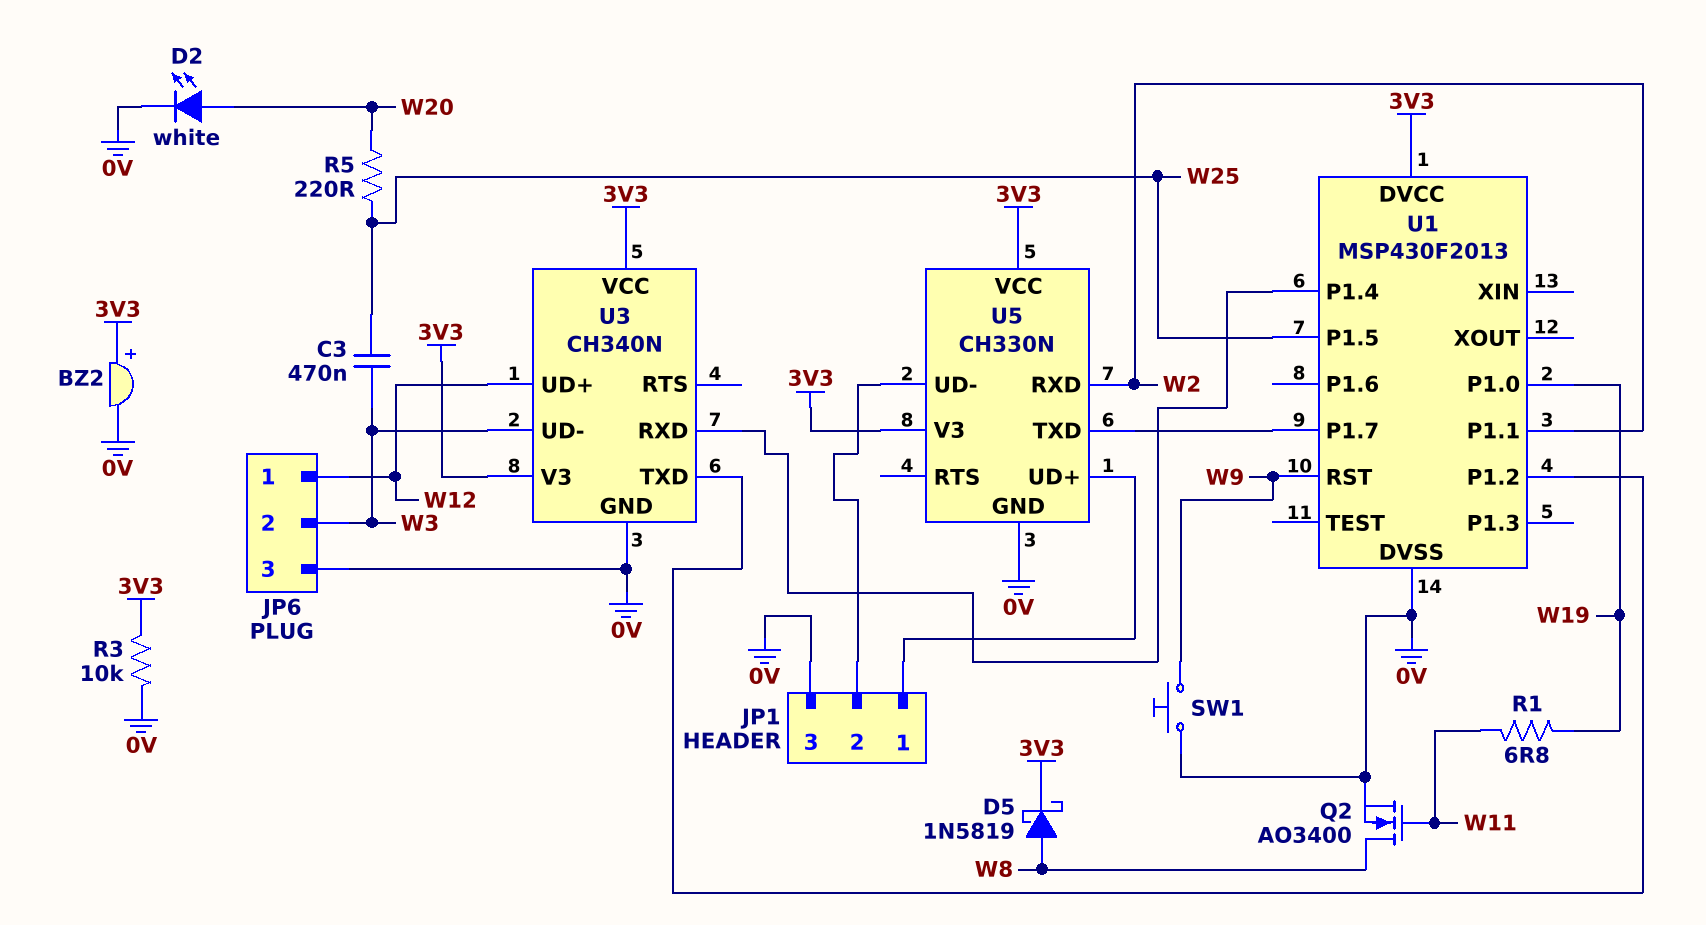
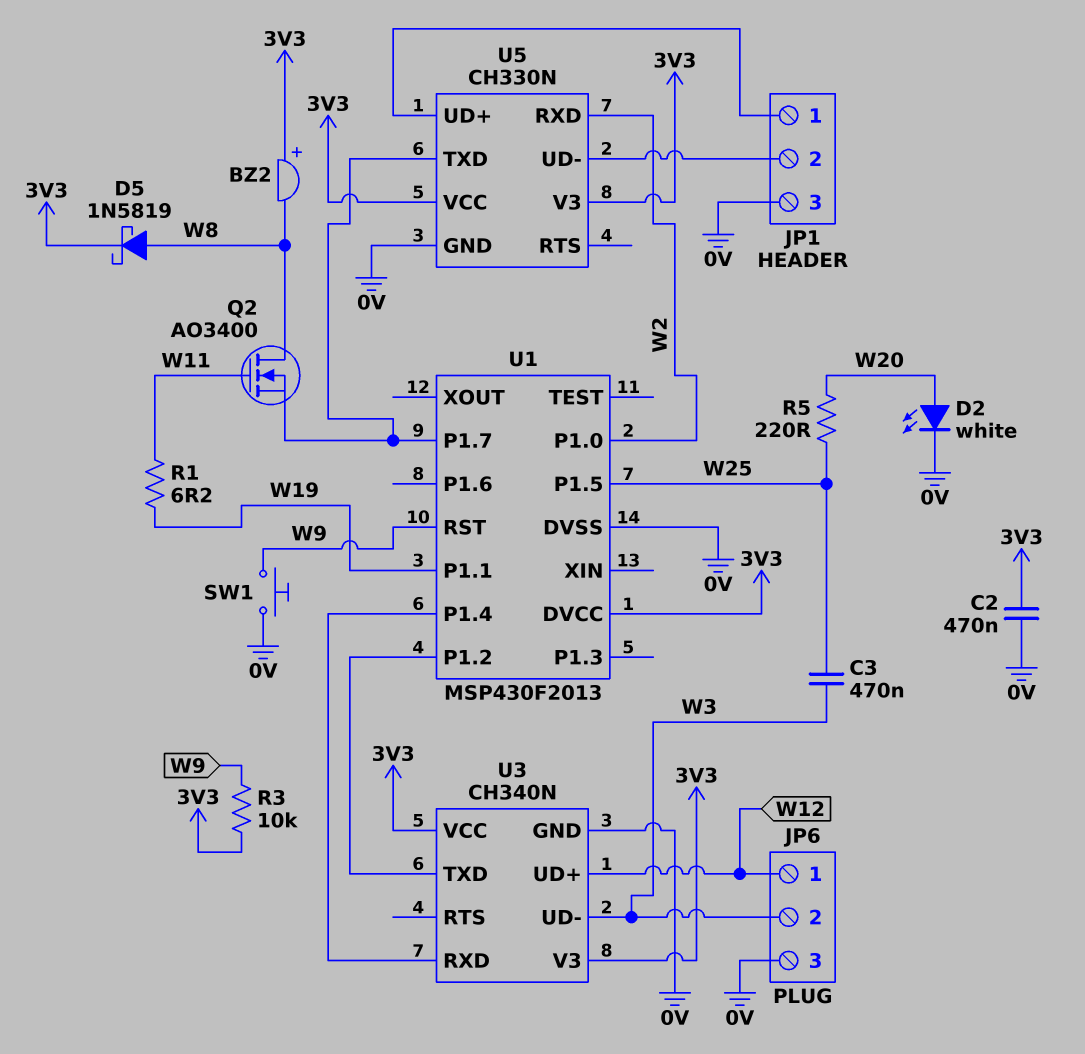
BZ2: buzzer (plus 3V3, minus 0V) -> buzzer (plus 3V3, minus W8)
C2: none -> 470nF (0V, 3V3)
Q2: NMOS AO3400 (G W11, D W8, S 0V) -> NMOS AO3400 (G W11, D W8, S U1/P1.7)
R1: 6.8 (W11, W19) -> 6.2 (W11, W19)
R3: 10k (0V, 3V3) -> 10k (3V3, W9)
U1 pin P1.0: W19 -> W2
U1 pin P1.1: W2 -> W19

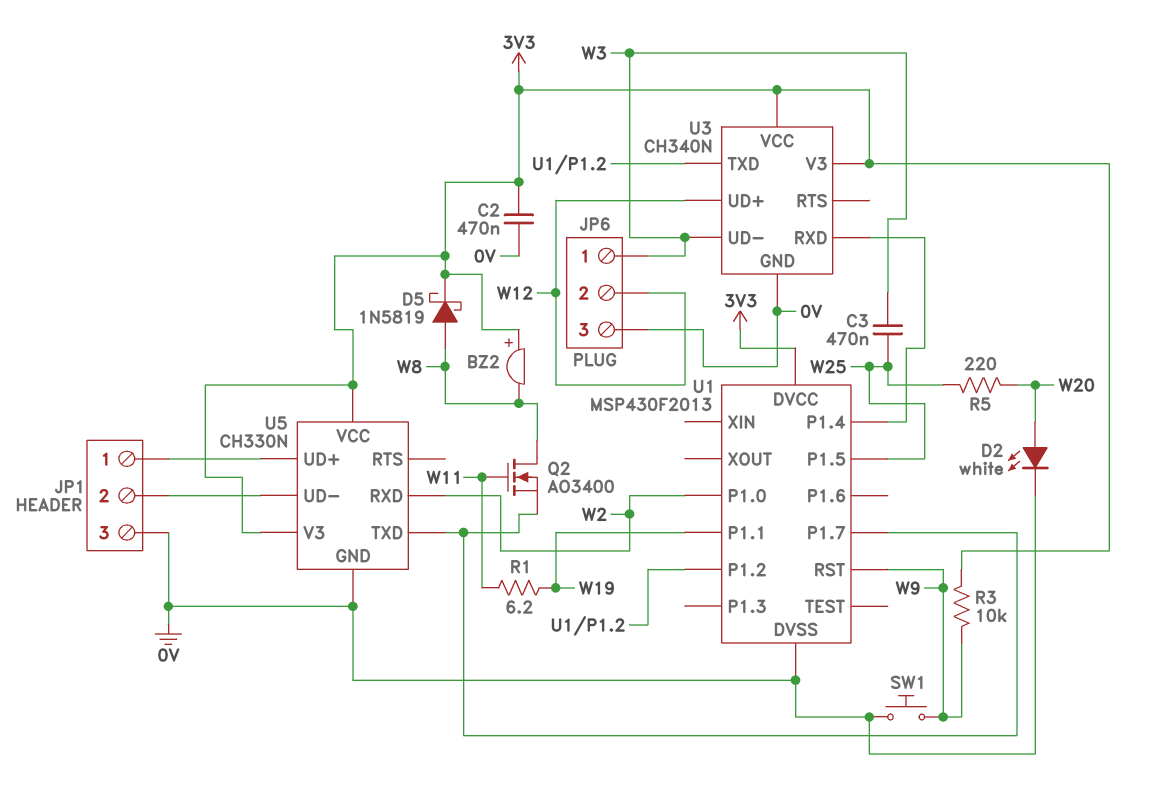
JP6 pin 1: W12 -> W3
JP6 pin 2: W3 -> W12

